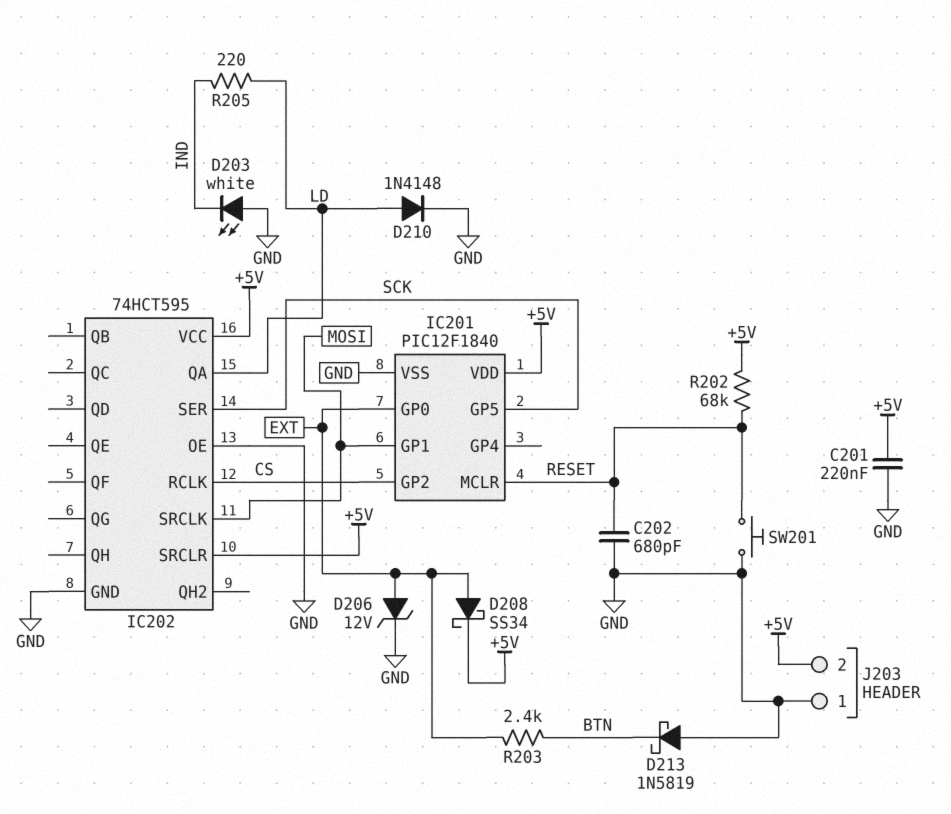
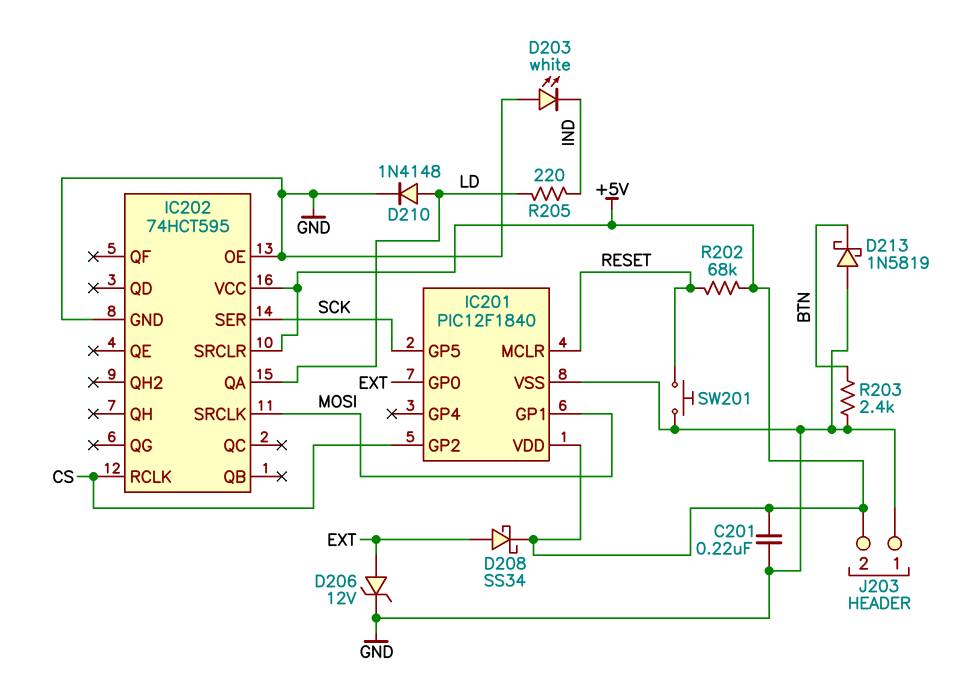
C202: 680pF (GND, RESET) -> none
R203: 2.4k (BTN, EXT) -> 2.4k (BTN, GND)

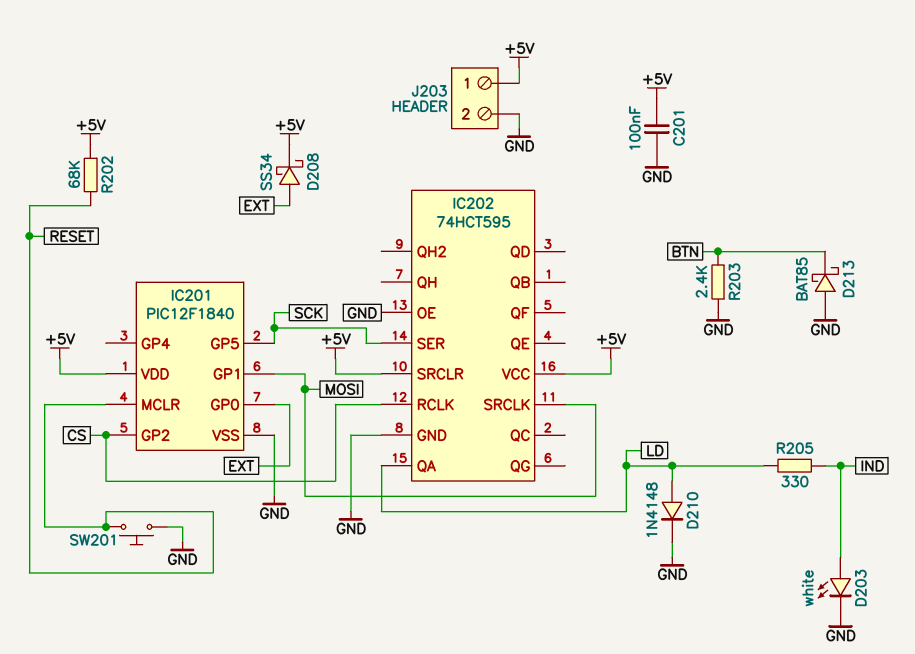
C201: 220nF (+5V, GND) -> 100nF (+5V, GND)
D203: LED white (A GND, K IND) -> LED white (A IND, K GND)
D206: zener 12V (A EXT, K GND) -> none
D213: schottky 1N5819 (A GND, K BTN) -> schottky BAT85 (A GND, K BTN)
J203 pin 1: GND -> +5V
J203 pin 2: +5V -> GND
R205: 220 (IND, LD) -> 330 (IND, LD)

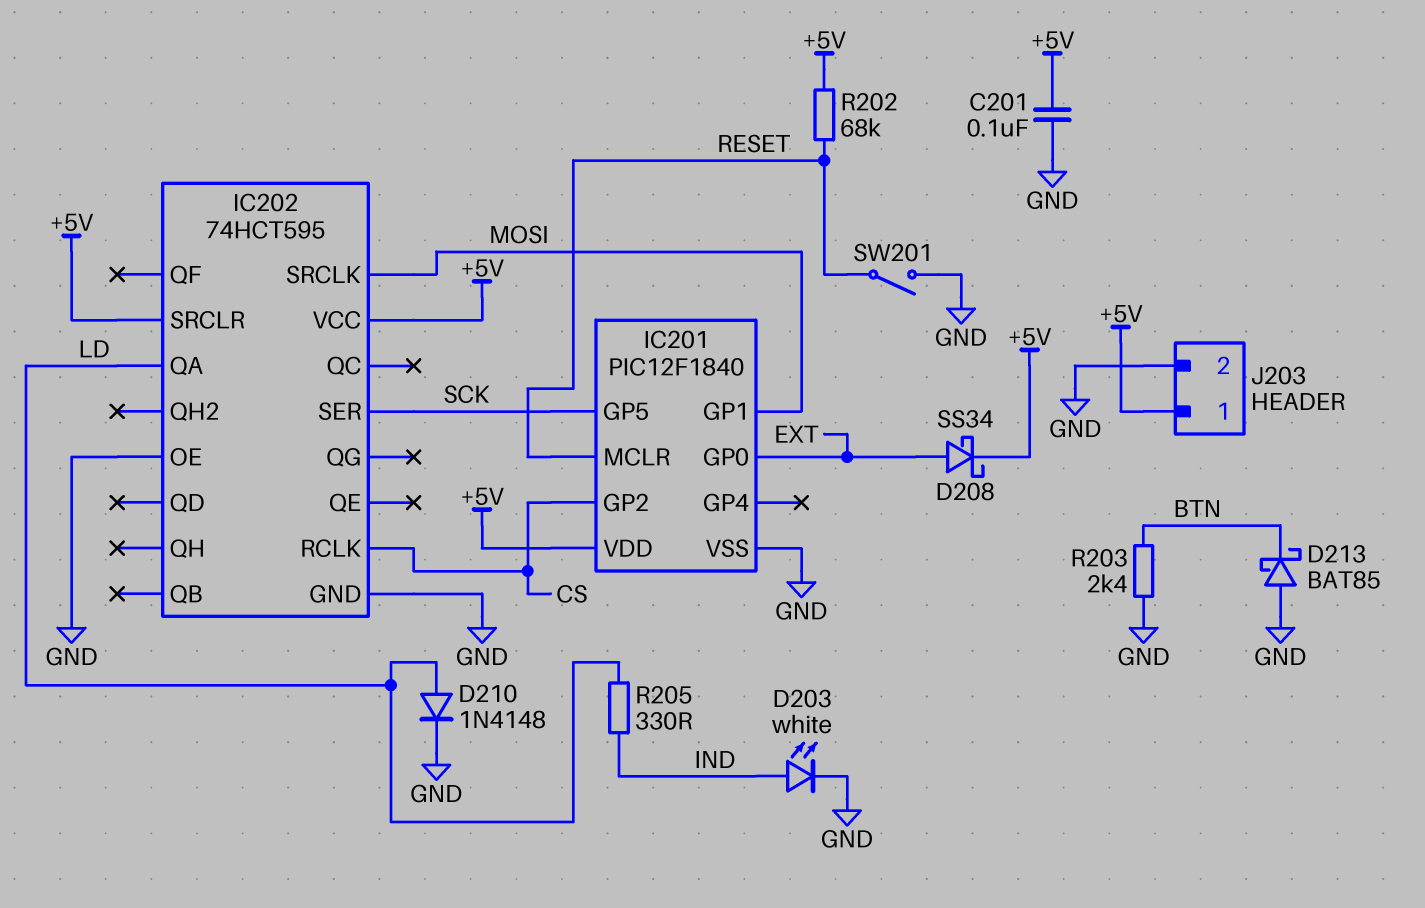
SW201: button (GND, RESET) -> switch (GND, RESET)

